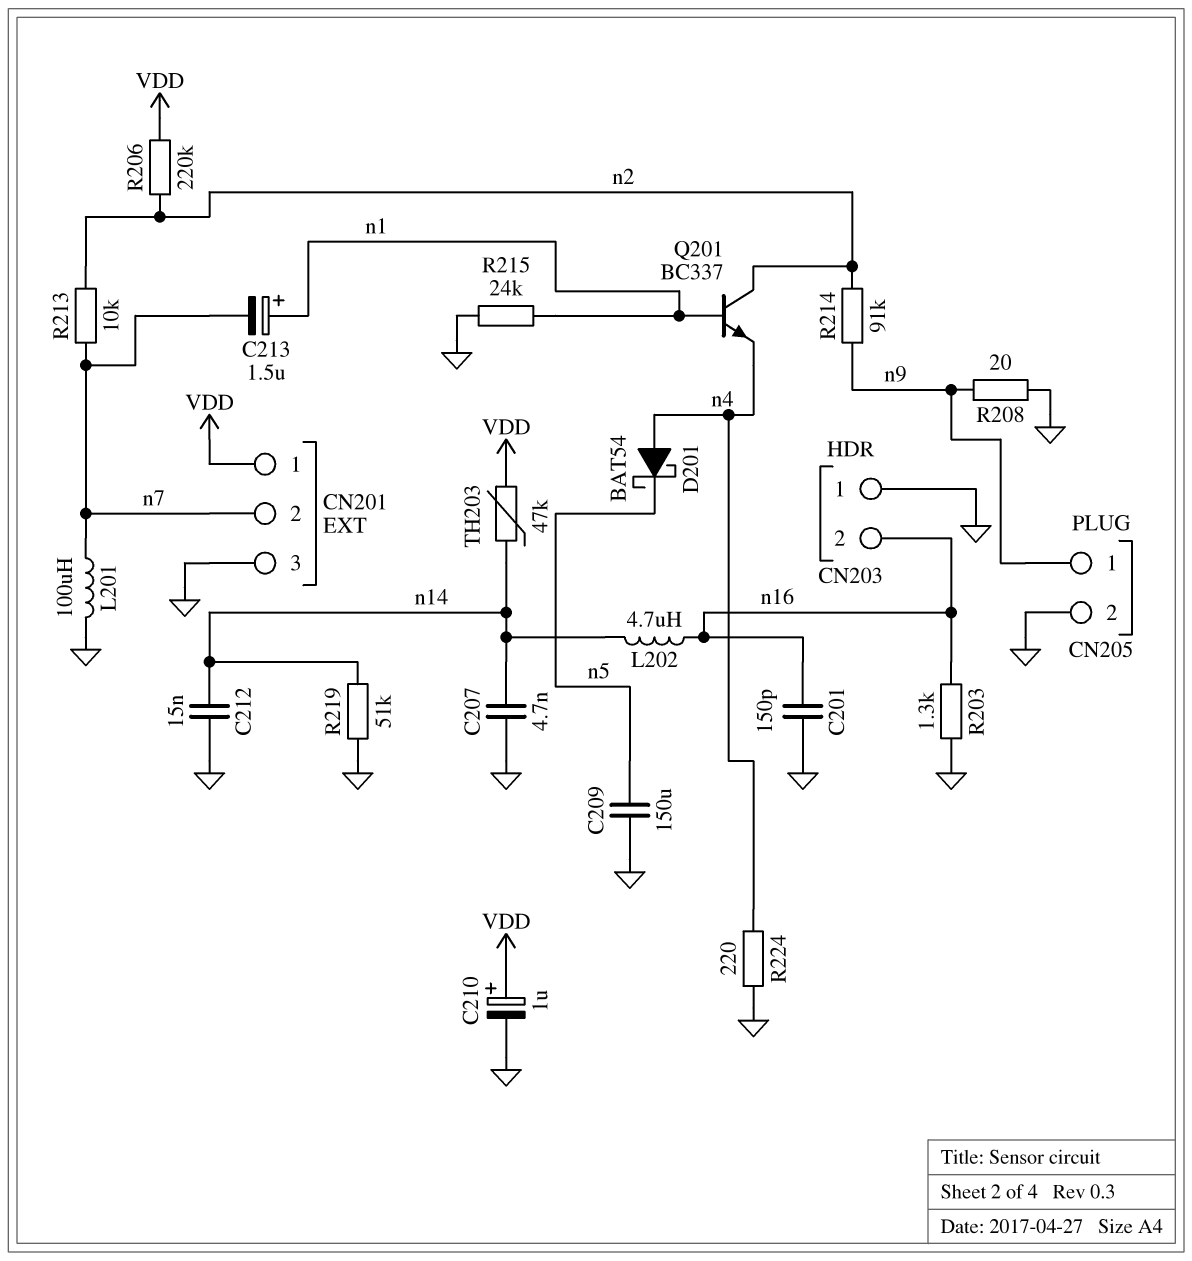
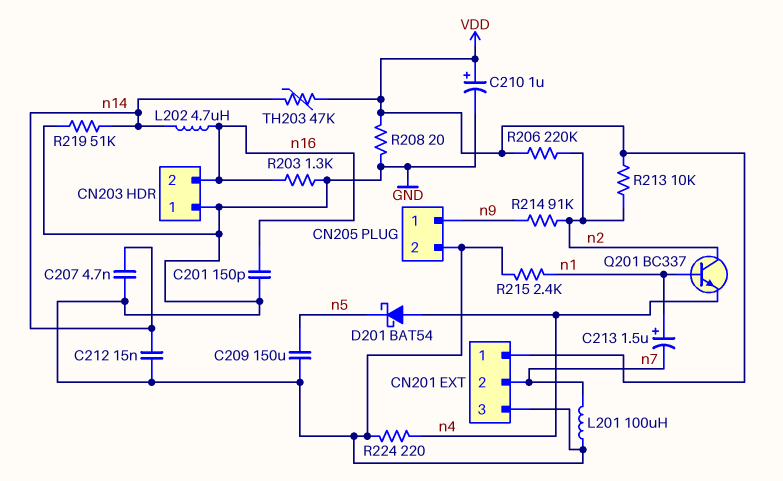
R208: 20 (GND, n9) -> 20 (GND, VDD)
R213: 10k (n2, n7) -> 10k (VDD, n2)
R215: 24k (GND, n1) -> 2.4k (GND, n1)

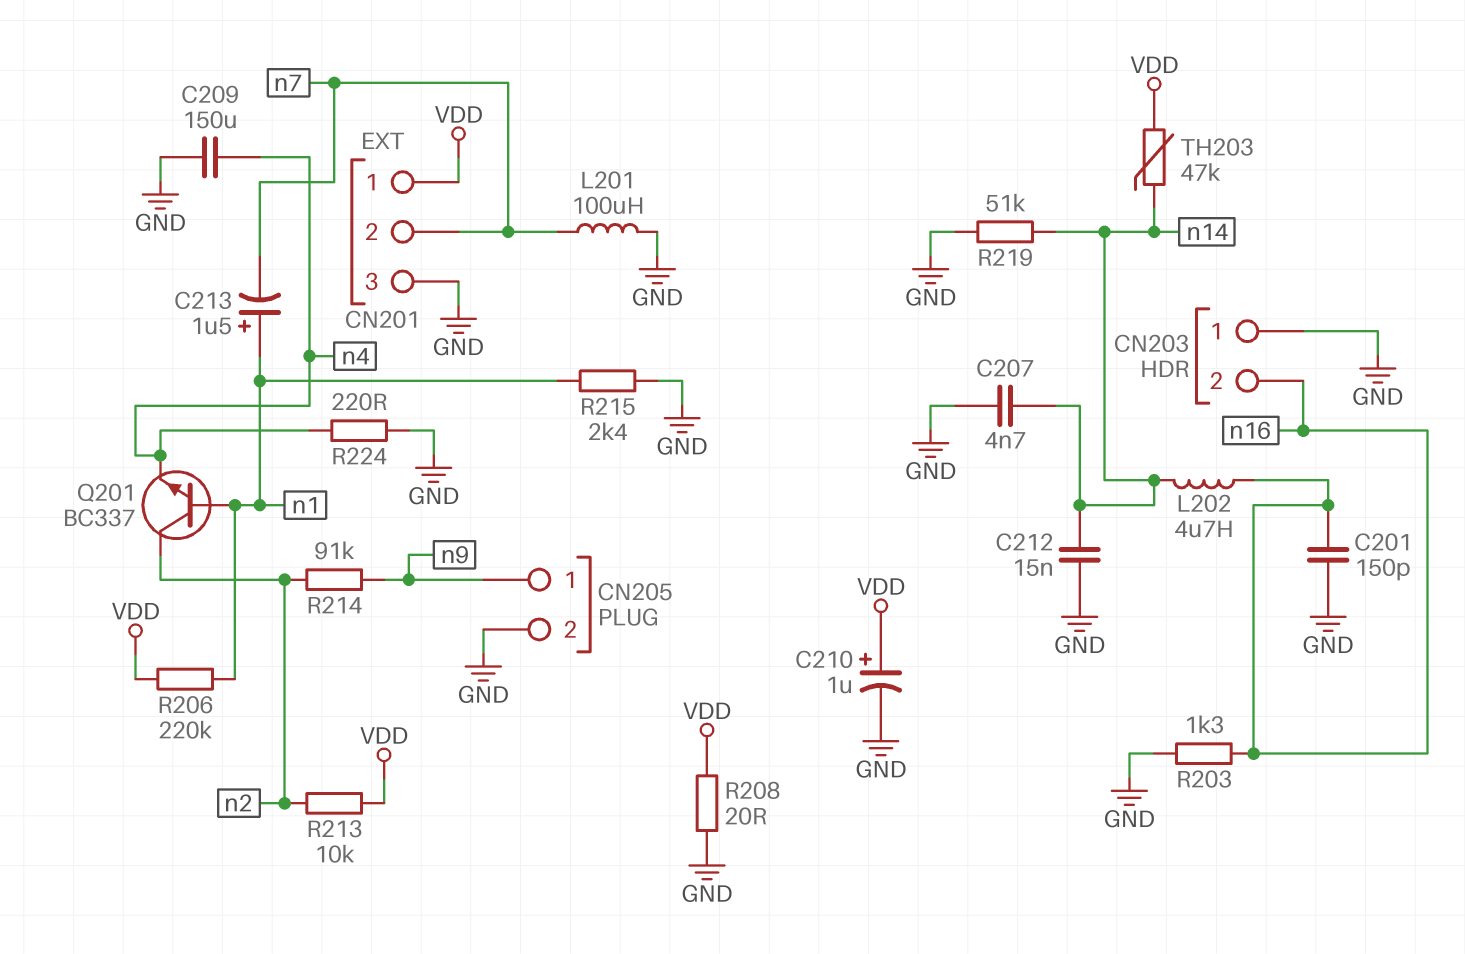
C209: 150uF (GND, n5) -> 150uF (GND, n4)
D201: schottky BAT54 (A n4, K n5) -> none
R206: 220k (VDD, n2) -> 220k (VDD, n1)

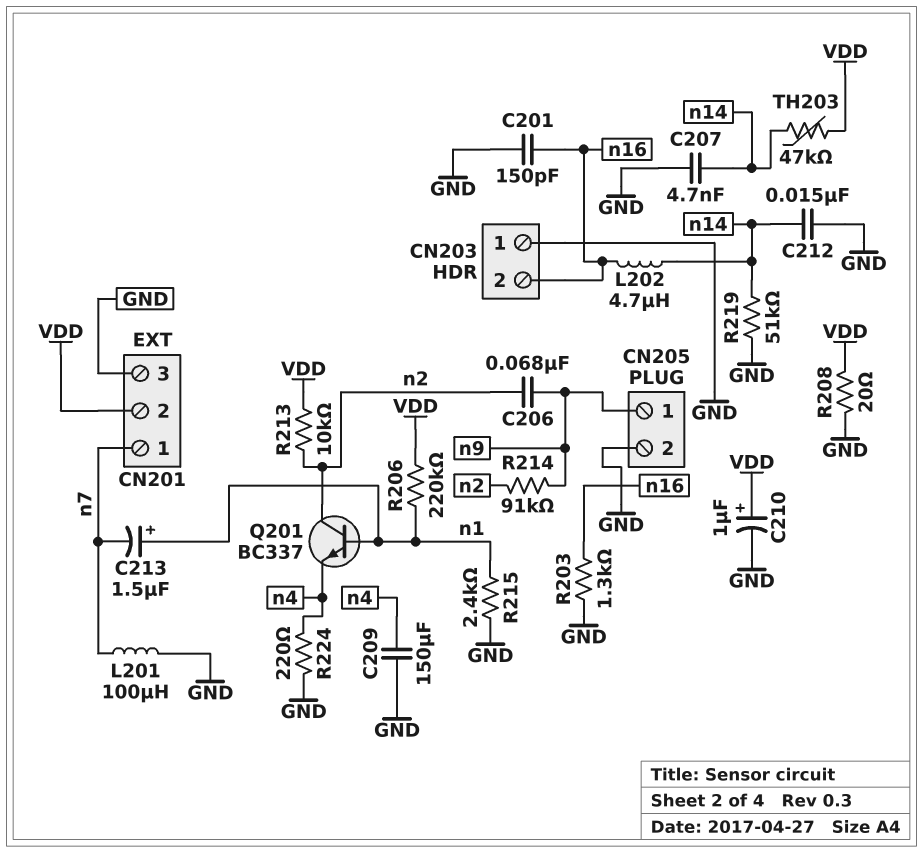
C206: none -> 68nF (n2, n9)
CN201 pin 1: VDD -> n7
CN201 pin 2: n7 -> VDD

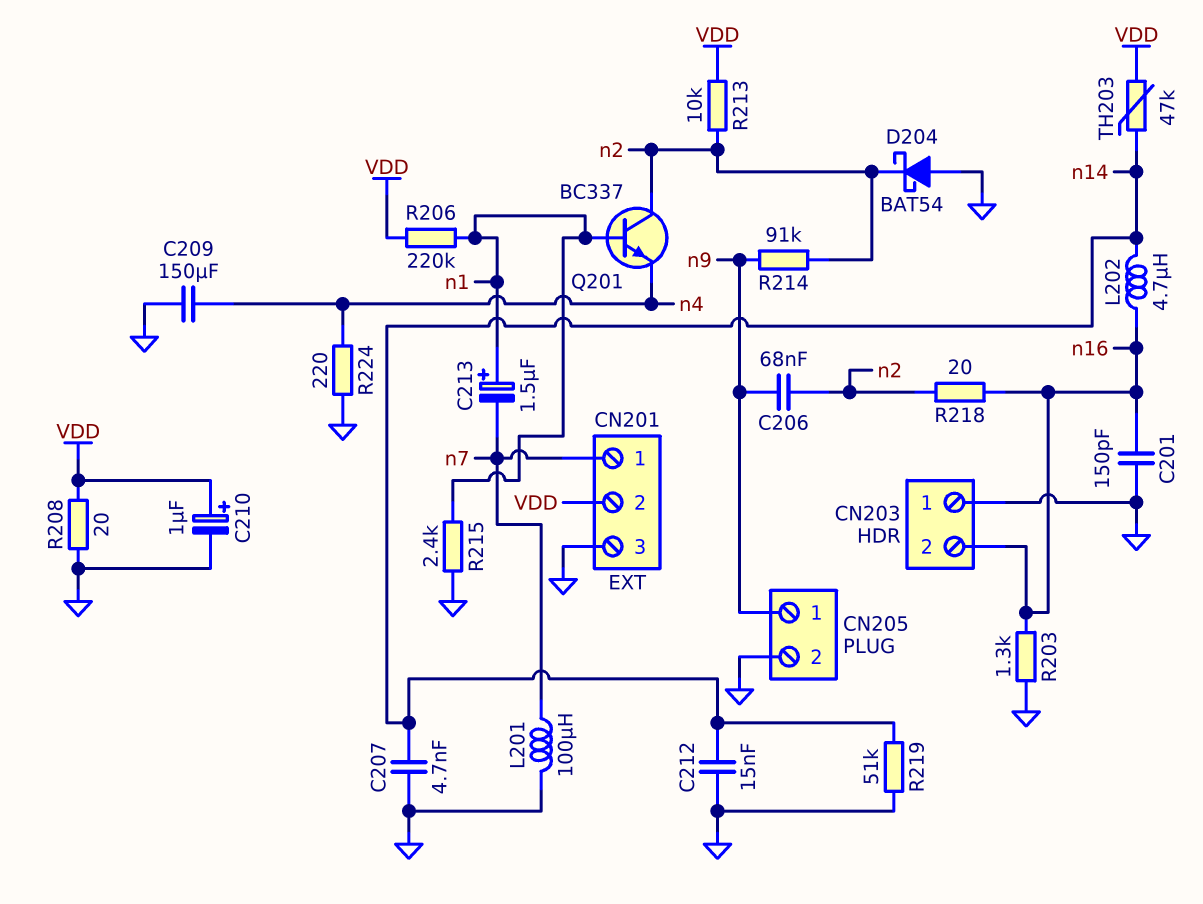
D204: none -> schottky BAT54 (A GND, K n2)
R218: none -> 20 (n2, n16)

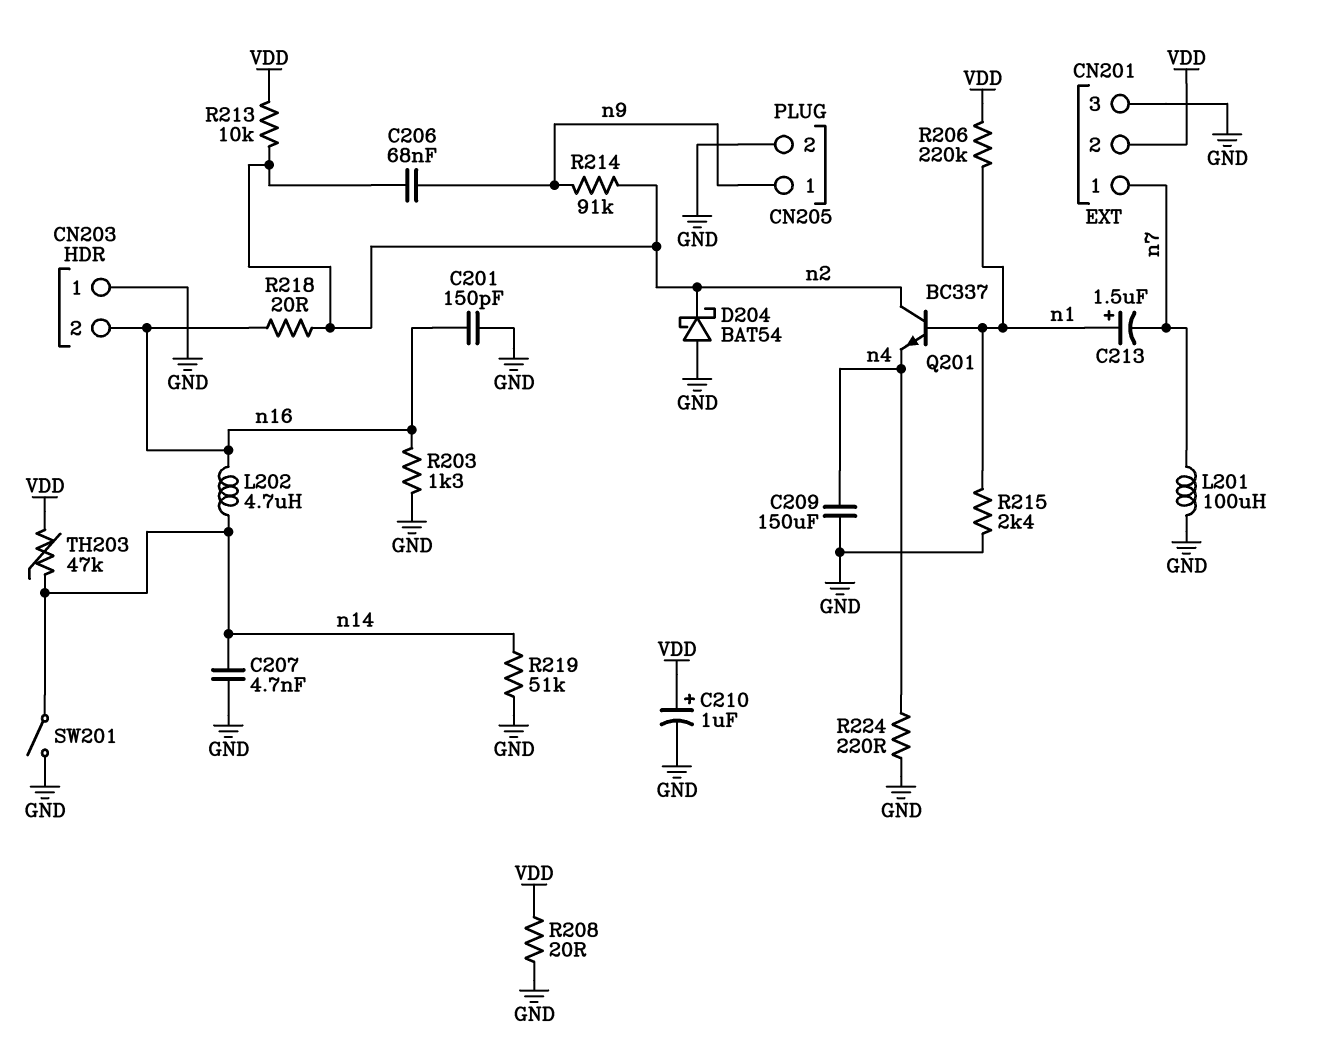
C212: 15nF (GND, n14) -> none
SW201: none -> switch (GND, n14)

